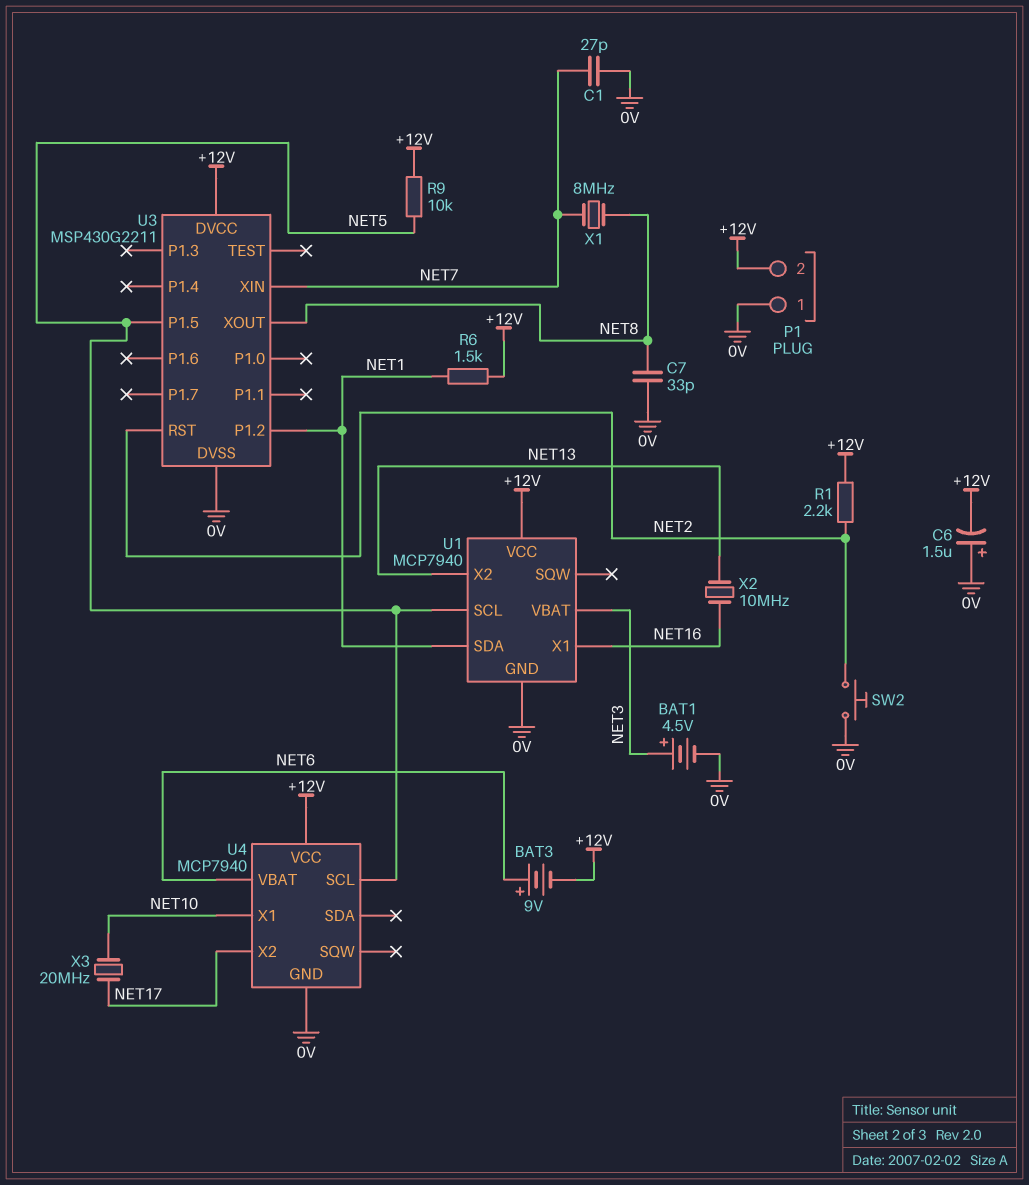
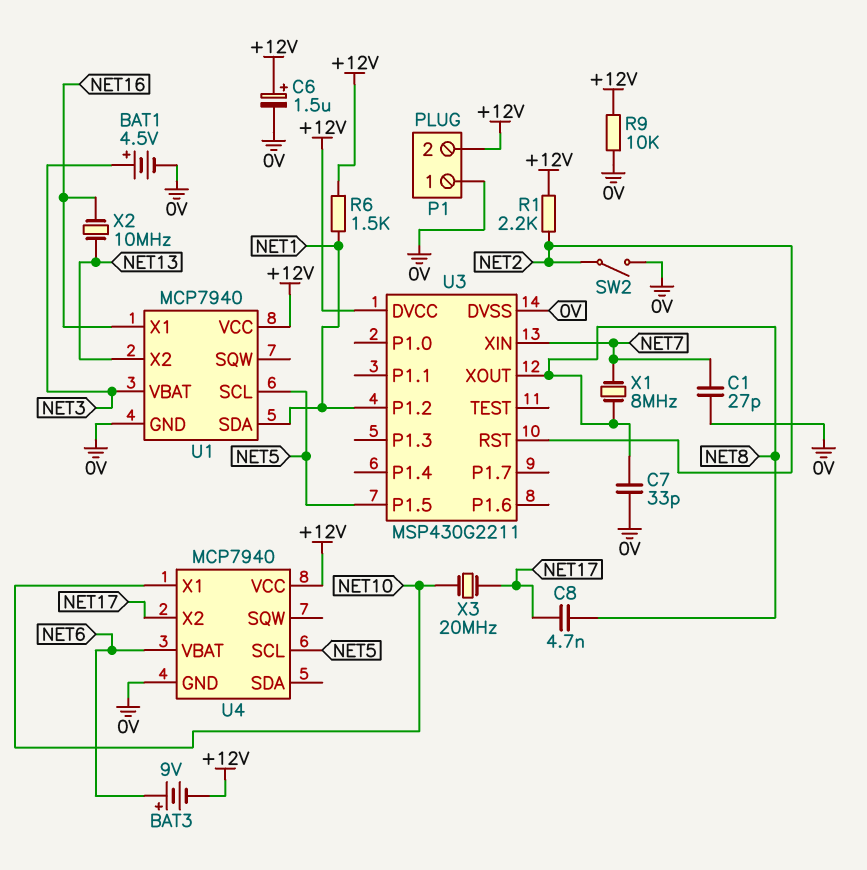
C6: 1.5uF (plus 0V, minus +12V) -> 1.5uF (plus +12V, minus 0V)
C8: none -> 4.7nF (NET8, NET17)
R9: 10k (+12V, NET5) -> 10k (+12V, 0V)
SW2: button (0V, NET2) -> switch (0V, NET2)

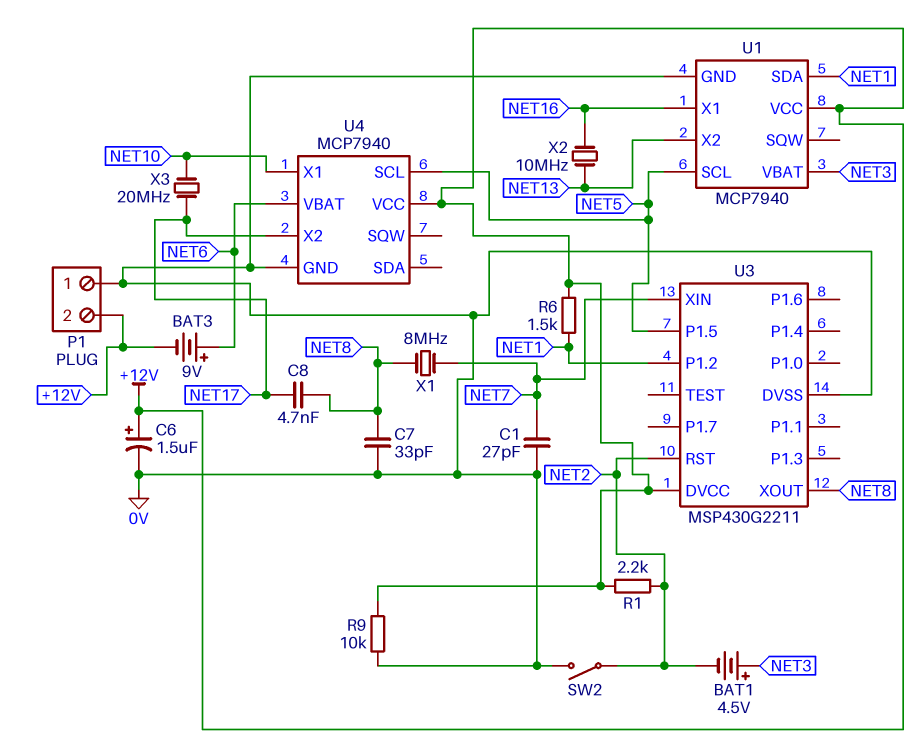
BAT1: 4.5V (plus NET3, minus 0V) -> 4.5V (plus NET3, minus NET2)

